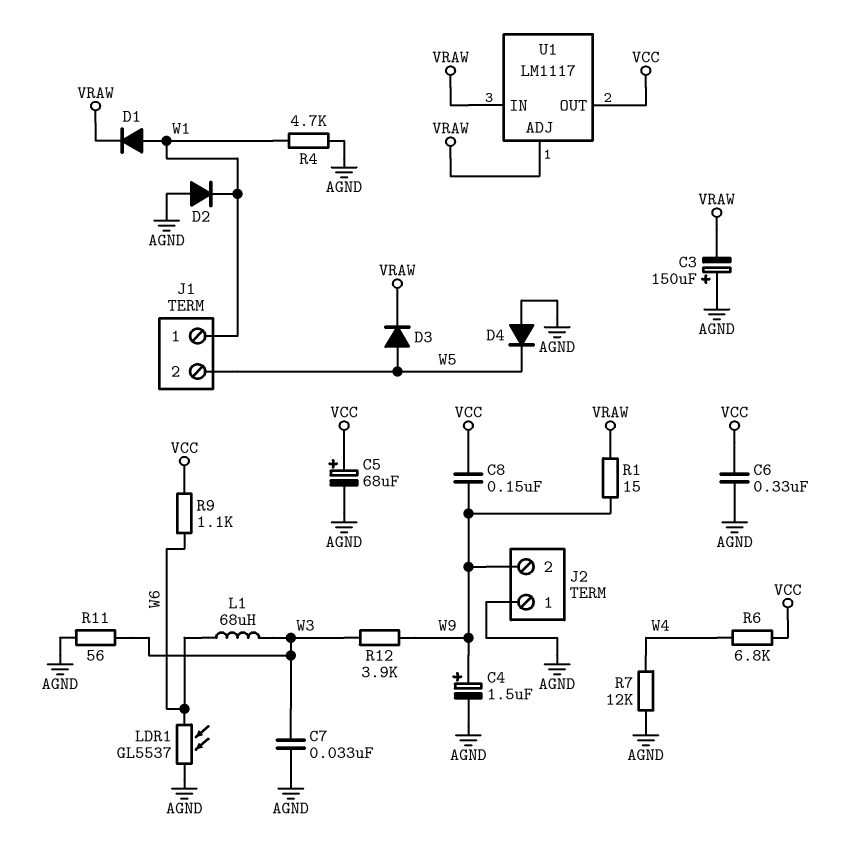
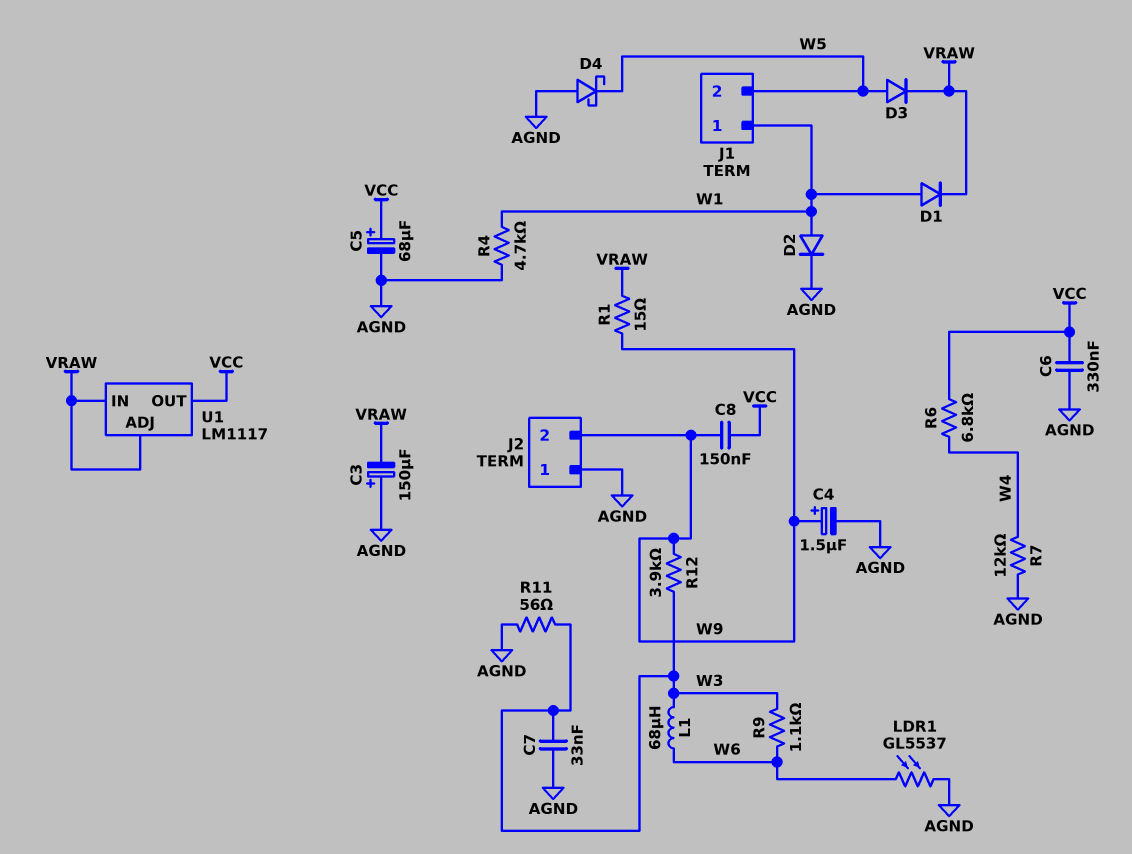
D2: diode (A AGND, K W1) -> diode (A W1, K AGND)
D4: diode (A AGND, K W5) -> schottky (A AGND, K W5)
R9: 1.1k (VCC, W6) -> 1.1k (W3, W6)

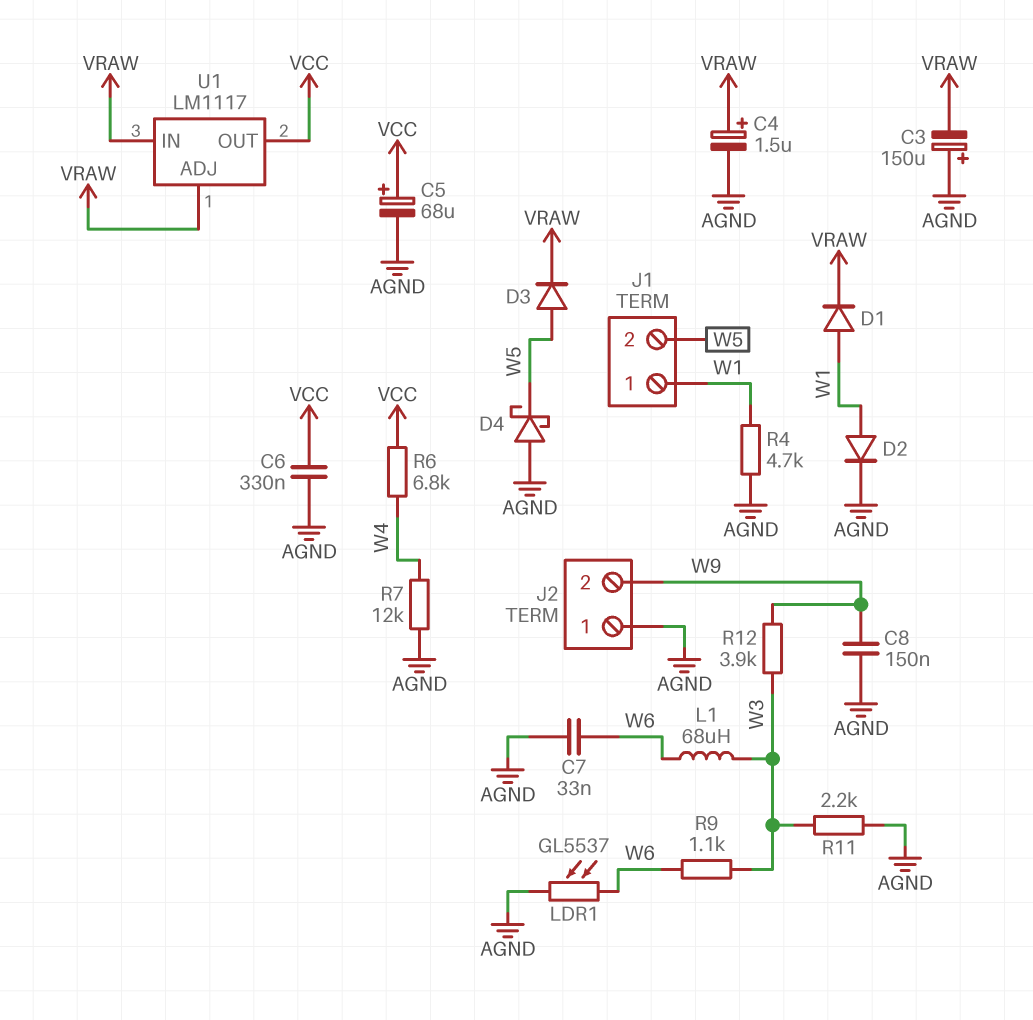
C4: 1.5uF (plus W9, minus AGND) -> 1.5uF (plus VRAW, minus AGND)
C7: 33nF (AGND, W3) -> 33nF (AGND, W6)
C8: 150nF (VCC, W9) -> 150nF (AGND, W9)
R1: 15 (VRAW, W9) -> none
R11: 56 (AGND, W3) -> 2.2k (AGND, W3)

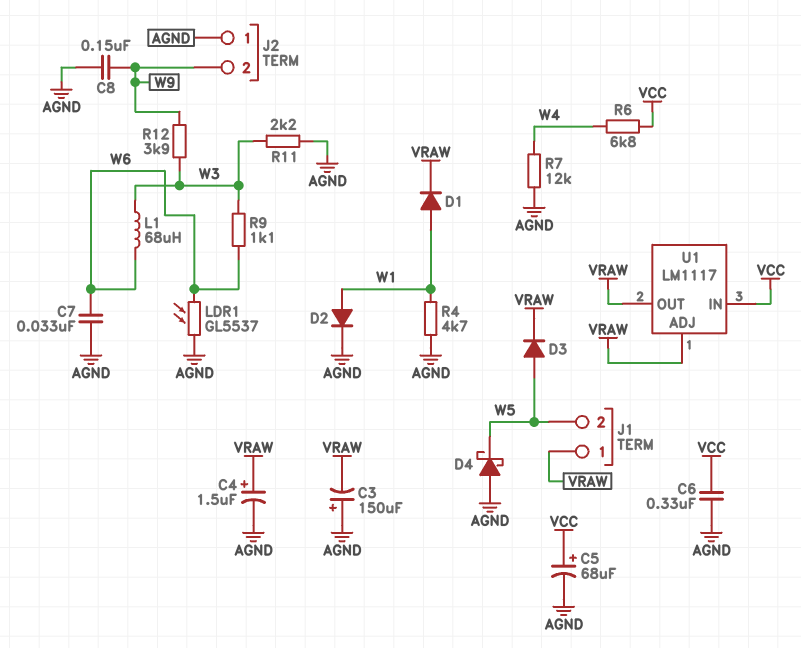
J1 pin 1: W1 -> VRAW
U1 pin IN: VRAW -> VCC
U1 pin OUT: VCC -> VRAW

